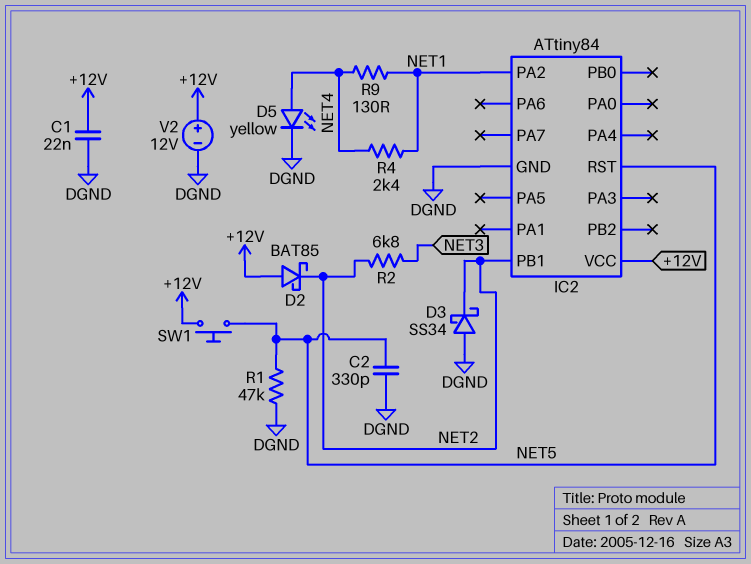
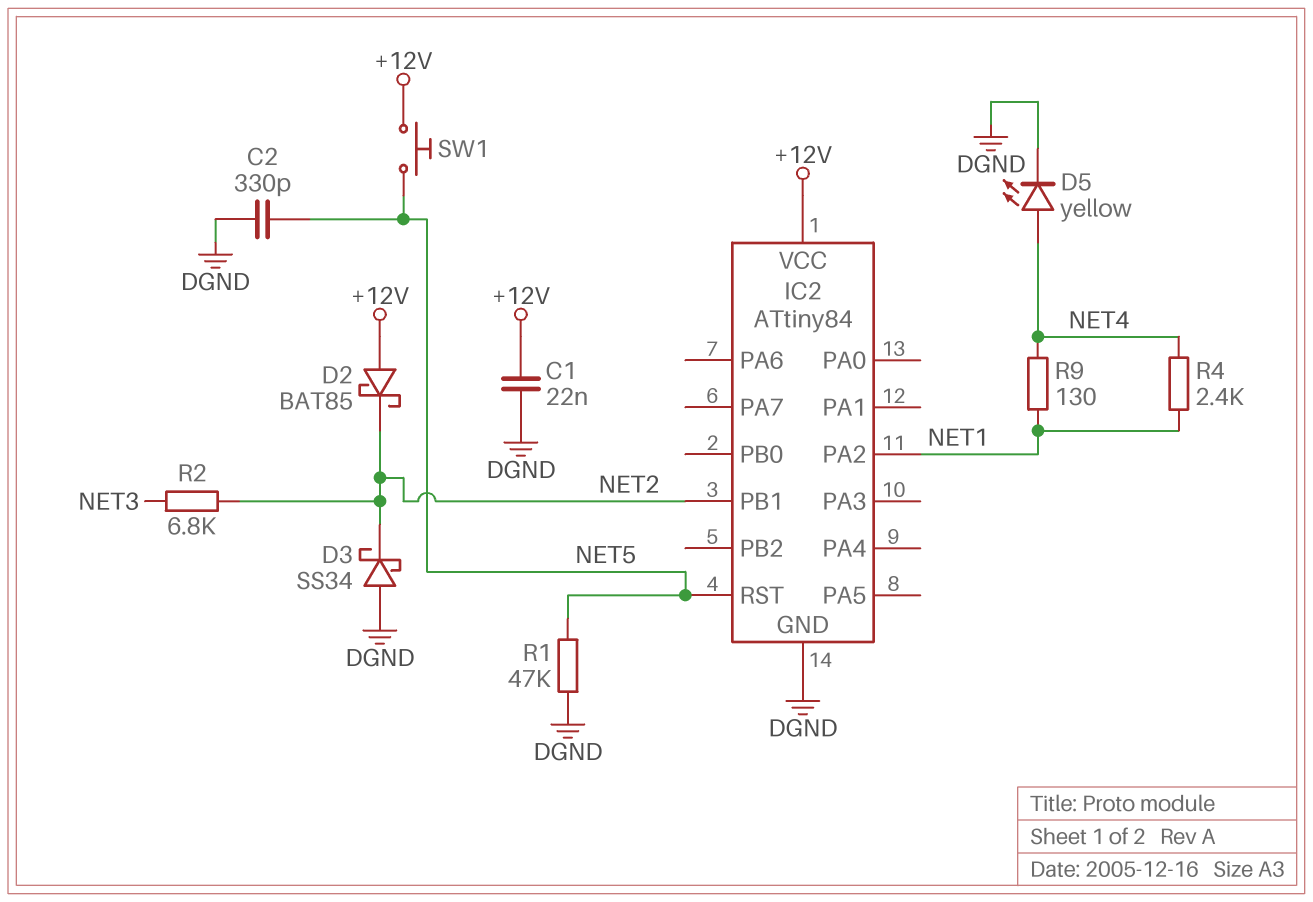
V2: 12V (plus +12V, minus DGND) -> none

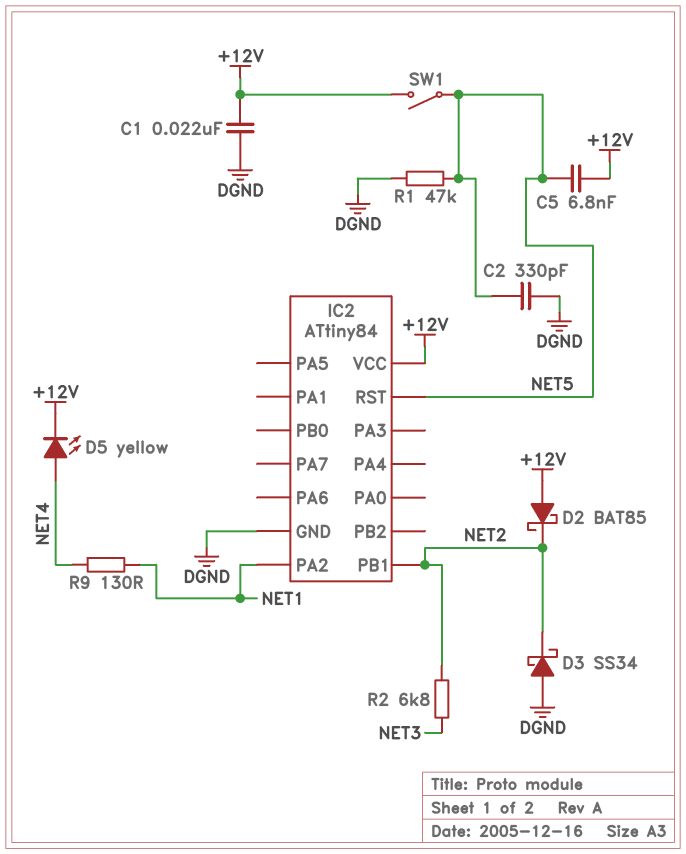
C5: none -> 6.8nF (+12V, NET5)
D5: LED yellow (A NET4, K DGND) -> LED yellow (A NET4, K +12V)
R4: 2.4k (NET1, NET4) -> none
SW1: button (+12V, NET5) -> switch (+12V, NET5)

